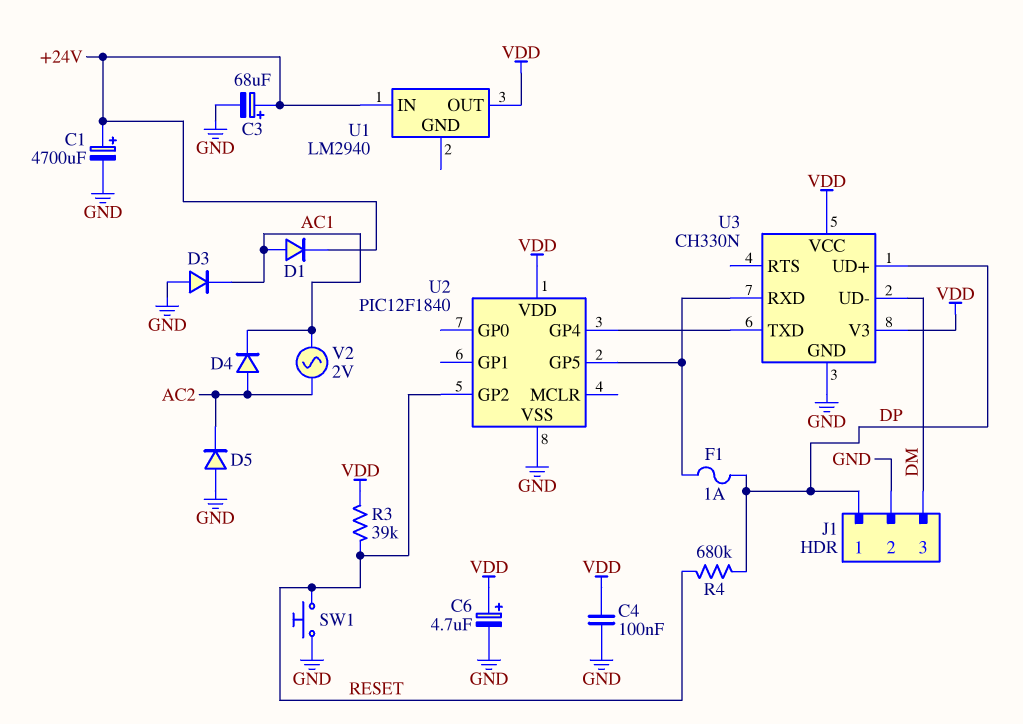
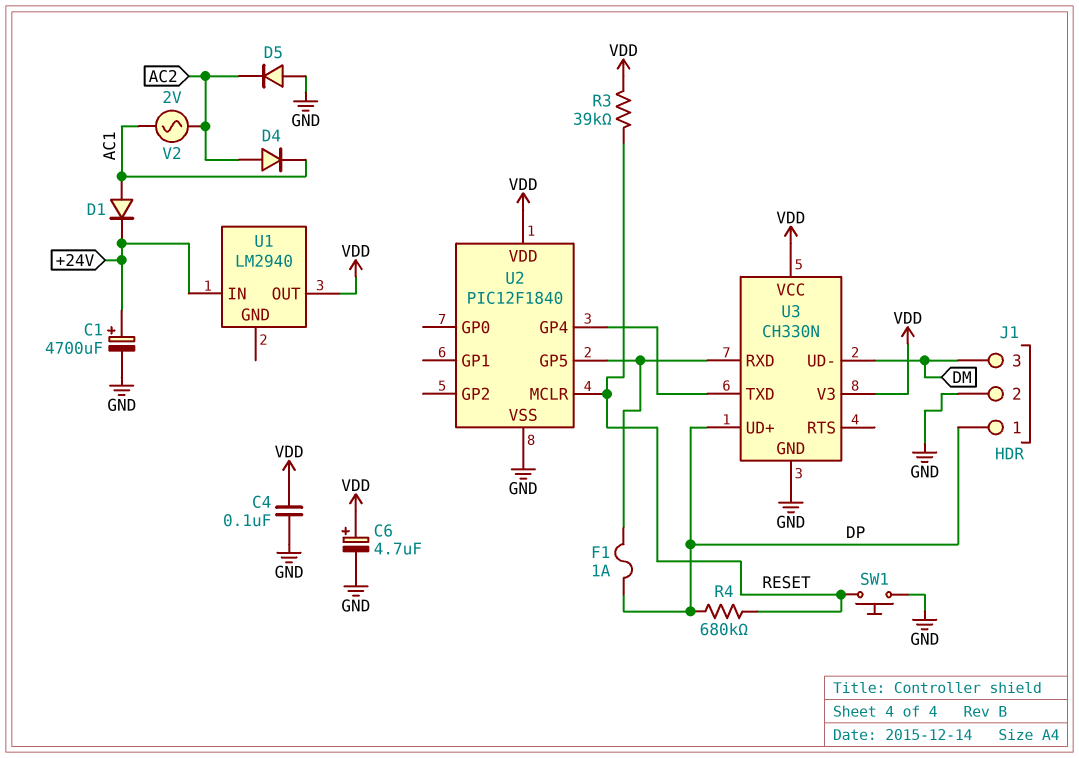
C3: 68uF (plus +24V, minus GND) -> none
D3: diode (A GND, K AC1) -> none
U2 pin GP2: RESET -> none
U2 pin MCLR: none -> RESET

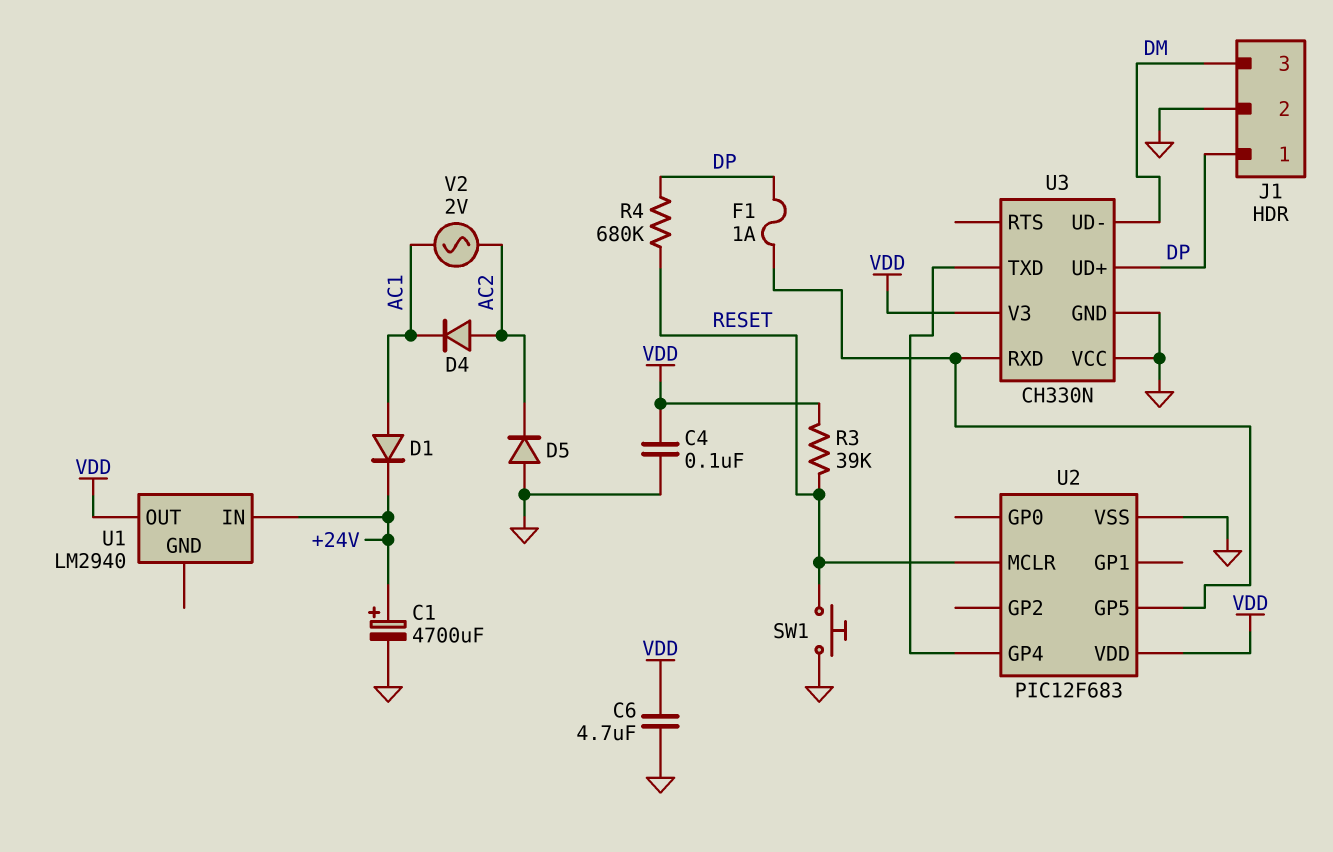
C6: 4.7uF (plus VDD, minus GND) -> 4.7uF (GND, VDD)
U2: PIC12F1840 -> PIC12F683
U3 pin VCC: VDD -> GND

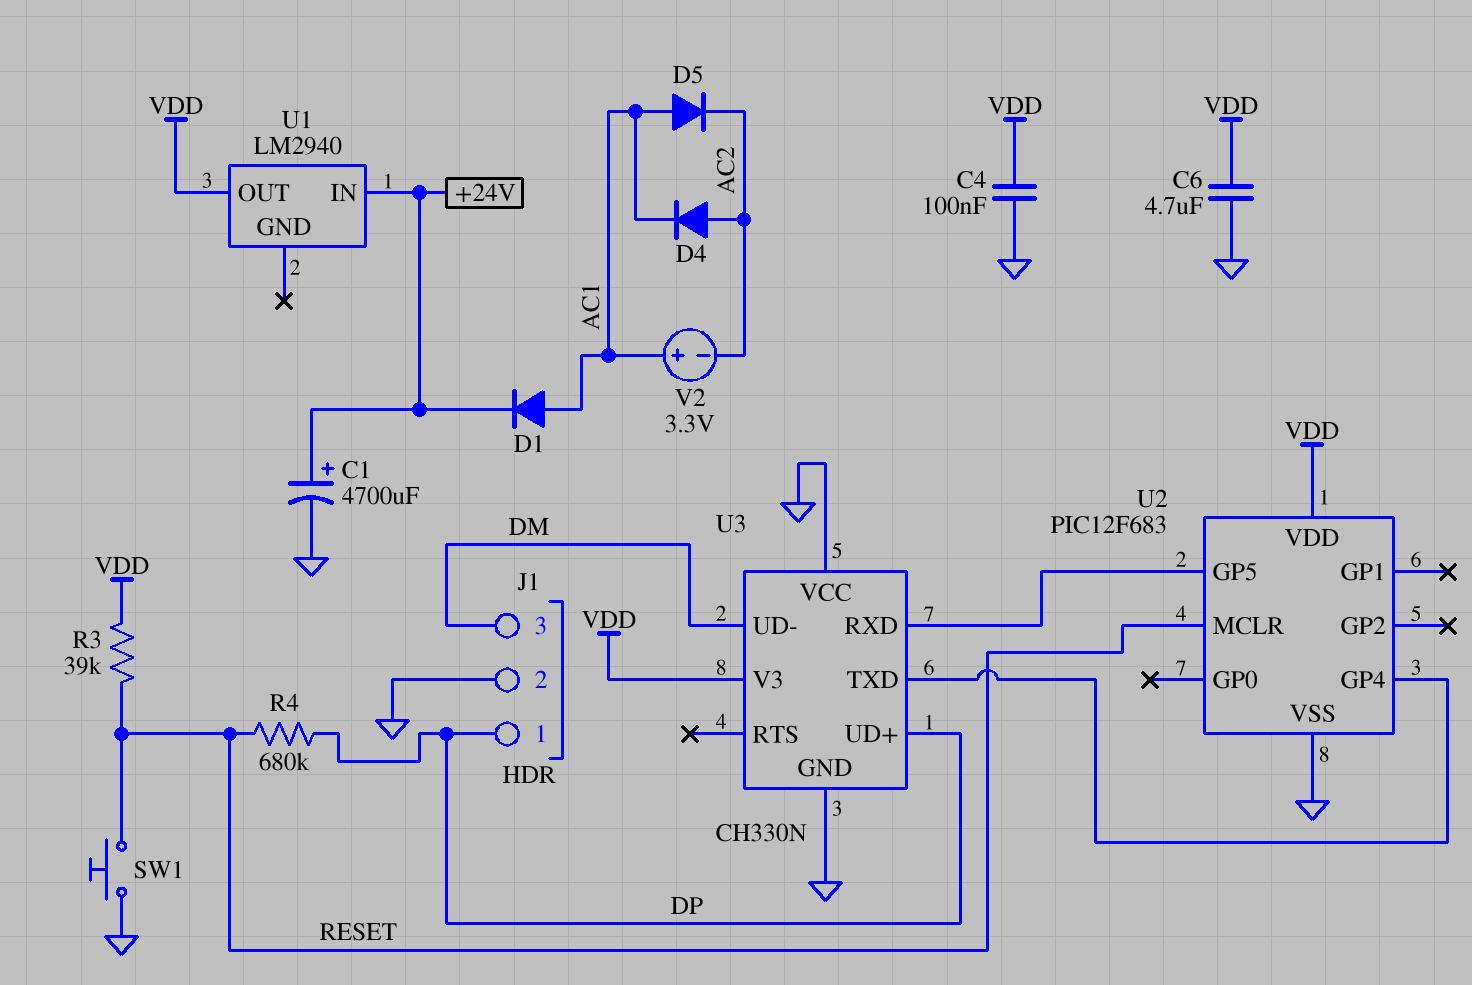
D5: diode (A GND, K AC2) -> diode (A AC1, K AC2)
F1: 1A (DP, U2/GP5) -> none
V2: AC 2V (AC1, AC2) -> 3.3V (plus AC1, minus AC2)

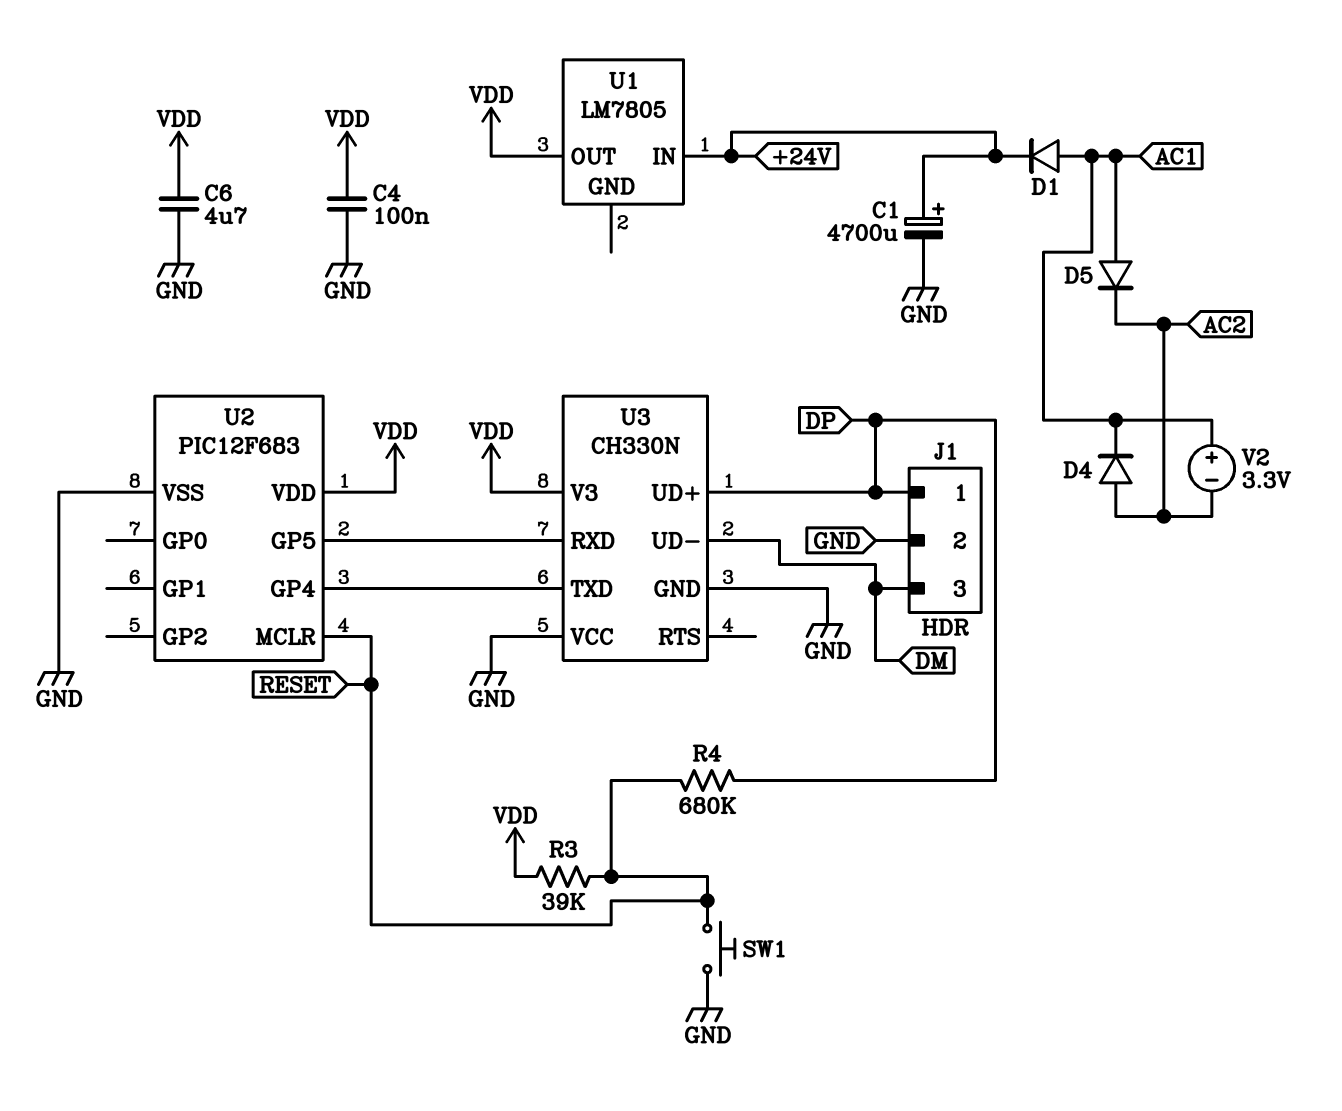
U1: LM2940 -> LM7805

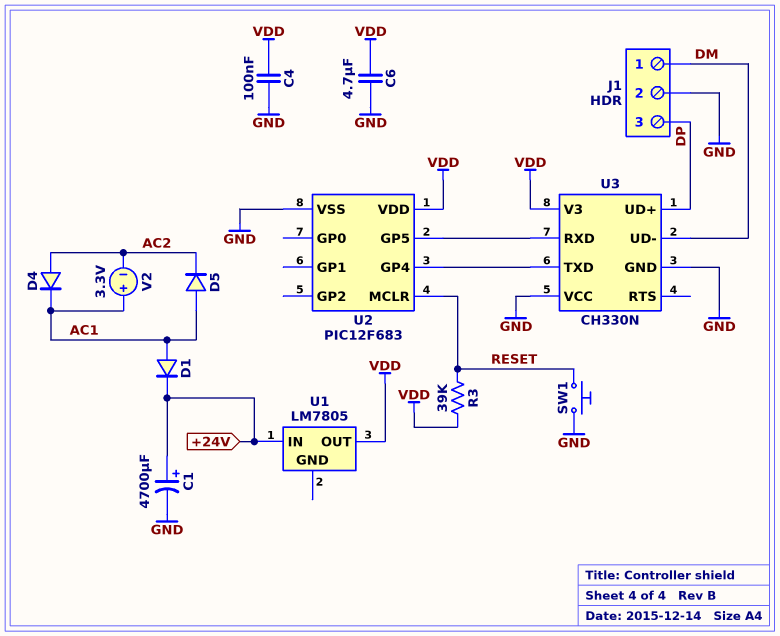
J1 pin 1: DP -> DM
J1 pin 3: DM -> DP
R4: 680k (DP, RESET) -> none

